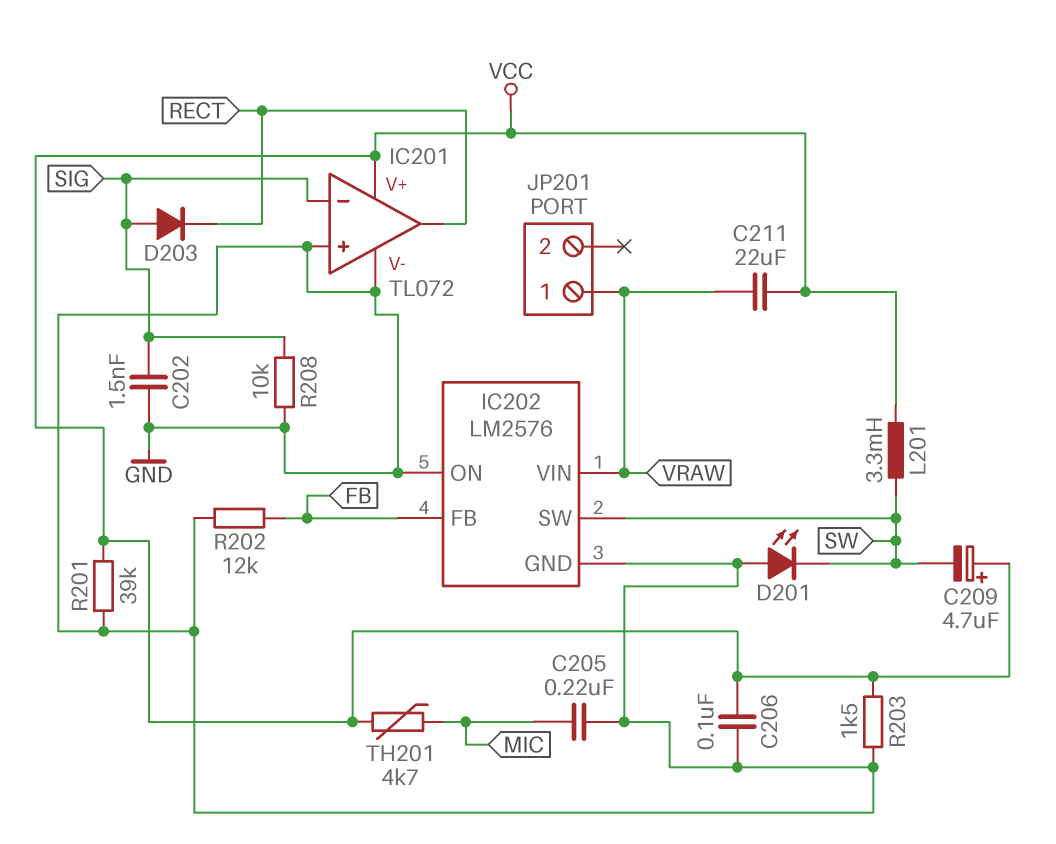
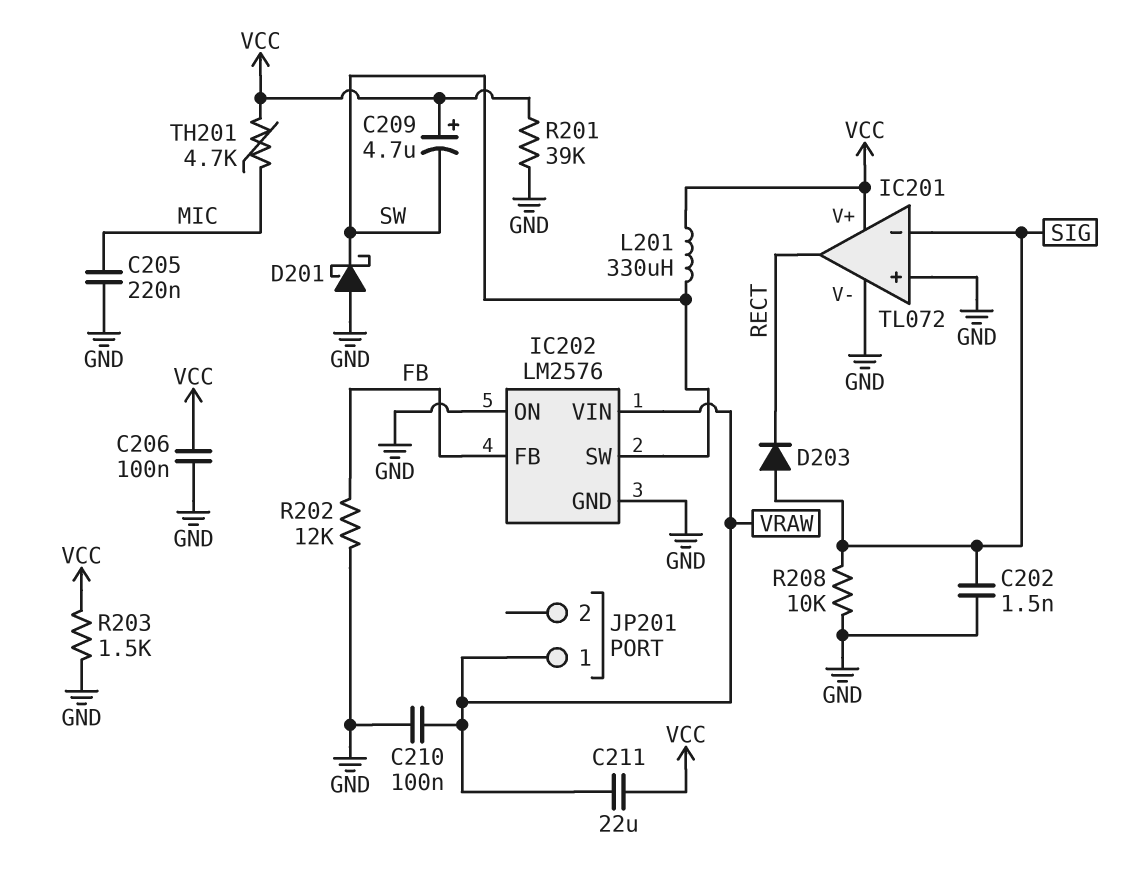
C210: none -> 100nF (GND, VRAW)
D201: LED (A GND, K SW) -> schottky (A GND, K SW)
L201: 3.3mH (SW, VCC) -> 330uH (SW, VCC)

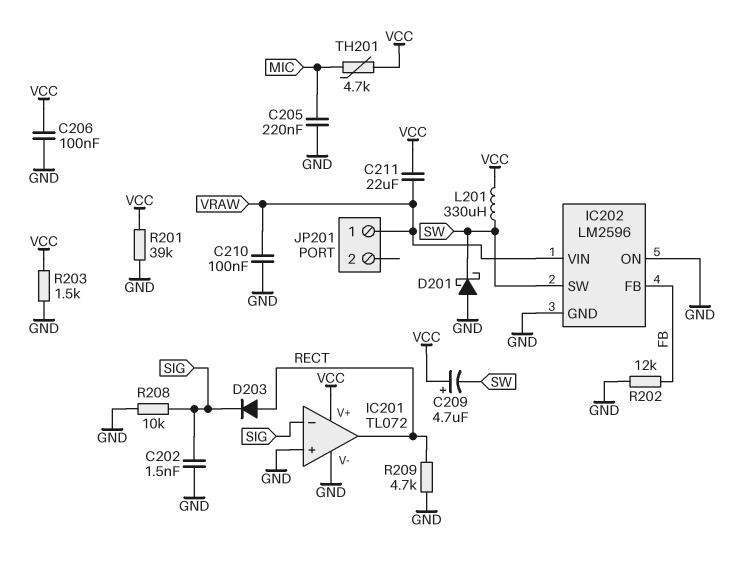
D203: diode (A SIG, K RECT) -> diode (A RECT, K SIG)
IC202: LM2576 -> LM2596
R209: none -> 4.7k (GND, RECT)

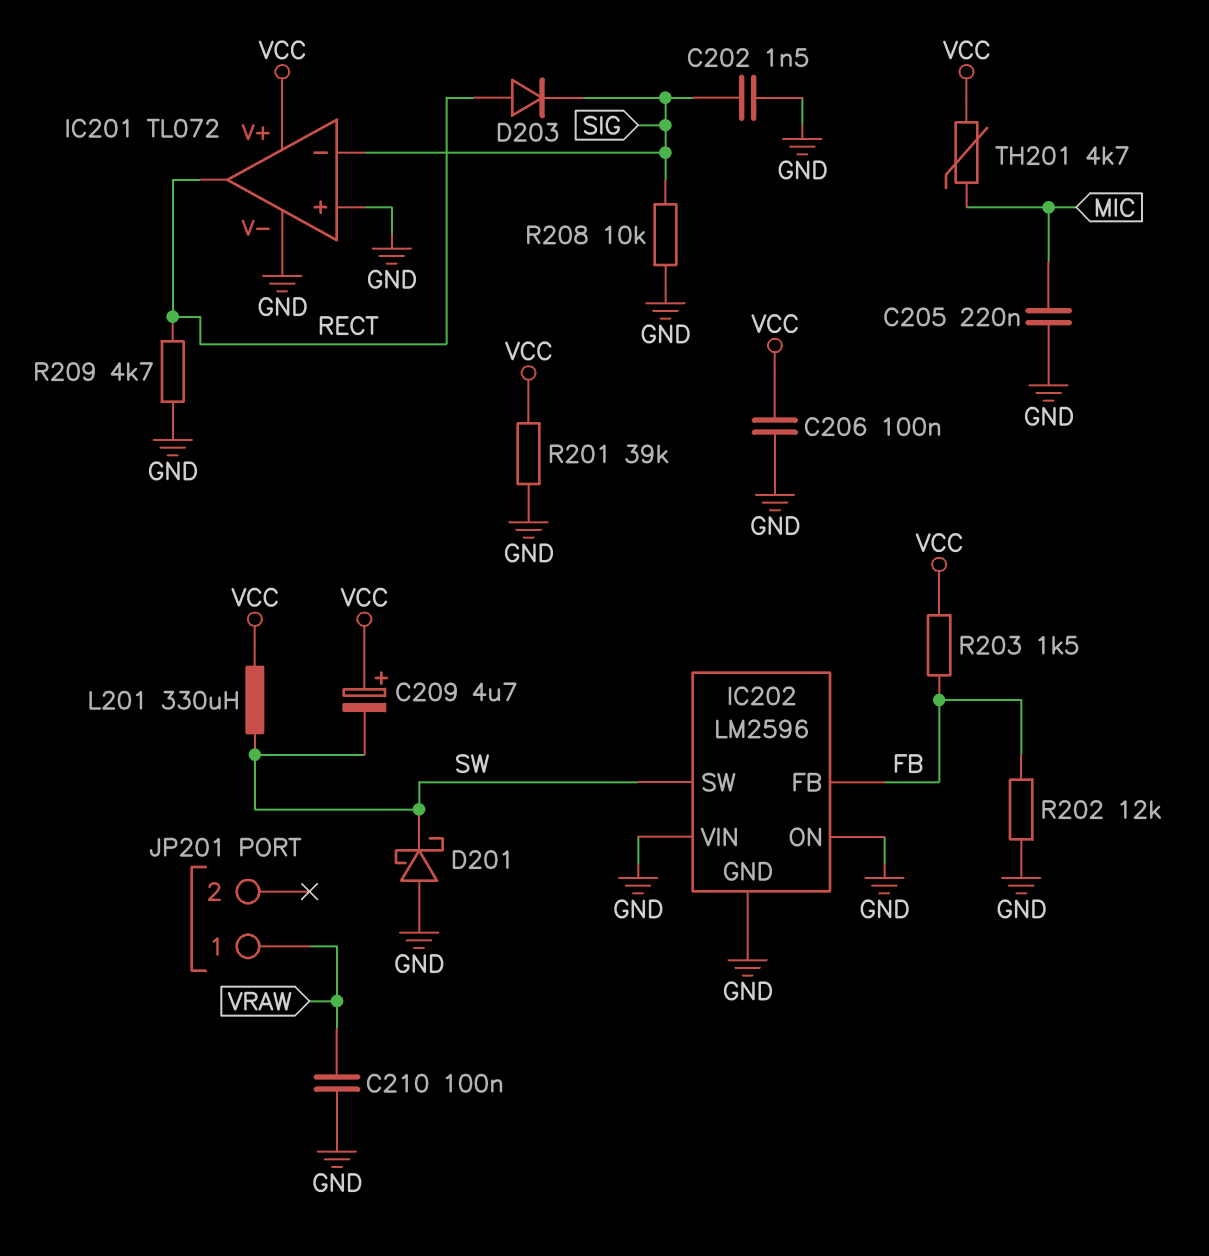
C211: 22uF (VCC, VRAW) -> none
IC202 pin VIN: VRAW -> GND
R203: 1.5k (GND, VCC) -> 1.5k (FB, VCC)

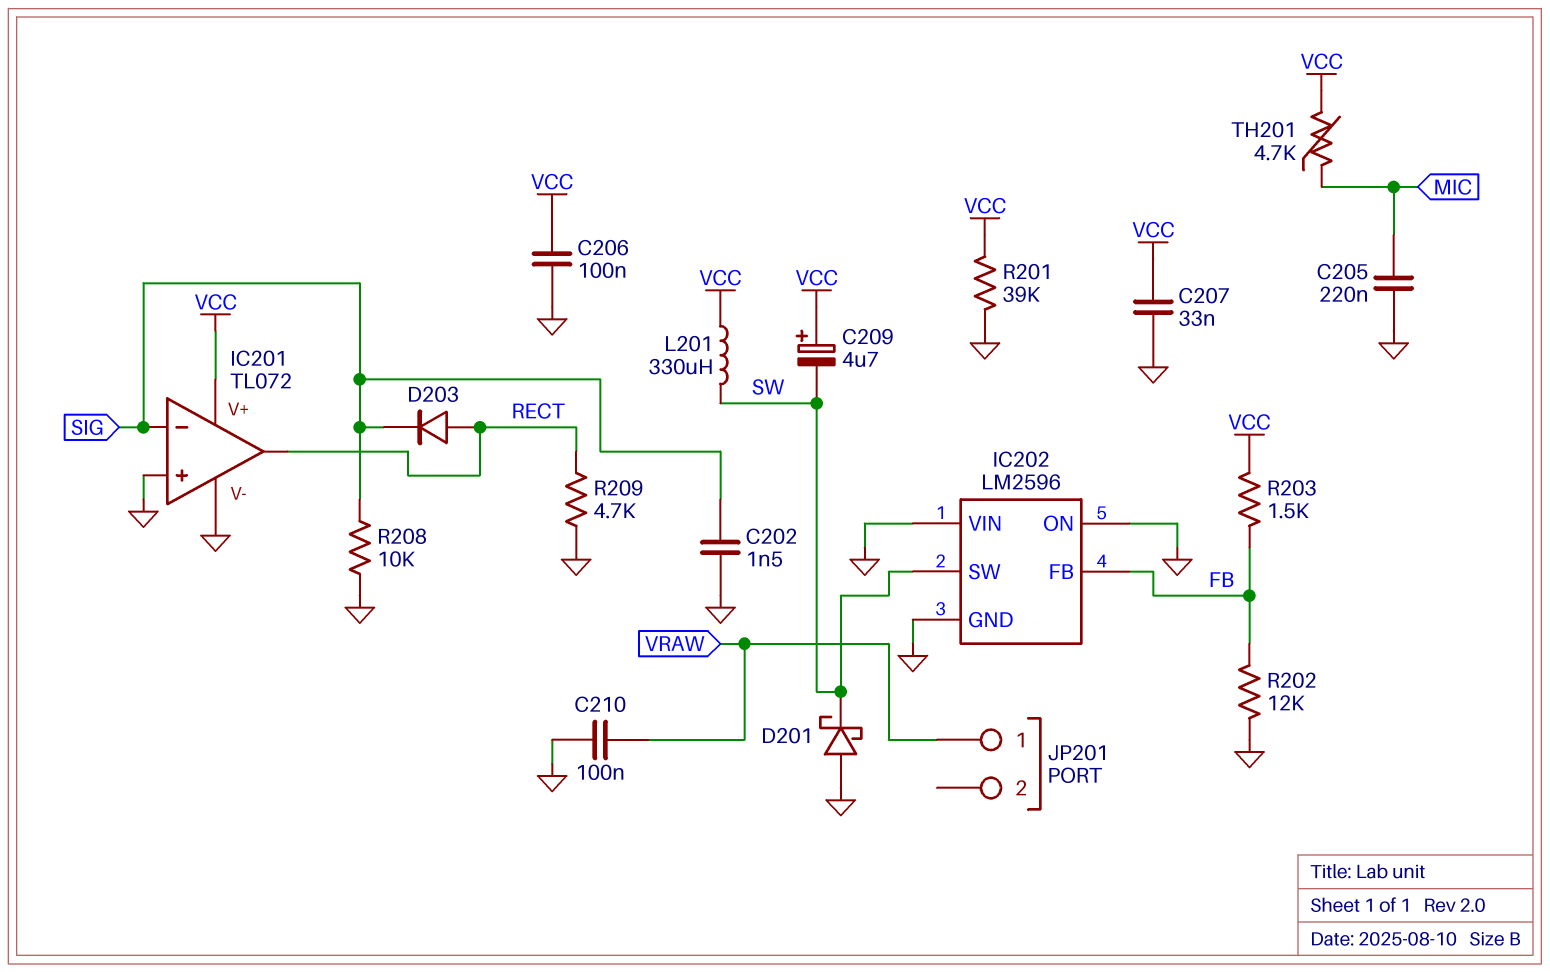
C207: none -> 33nF (GND, VCC)

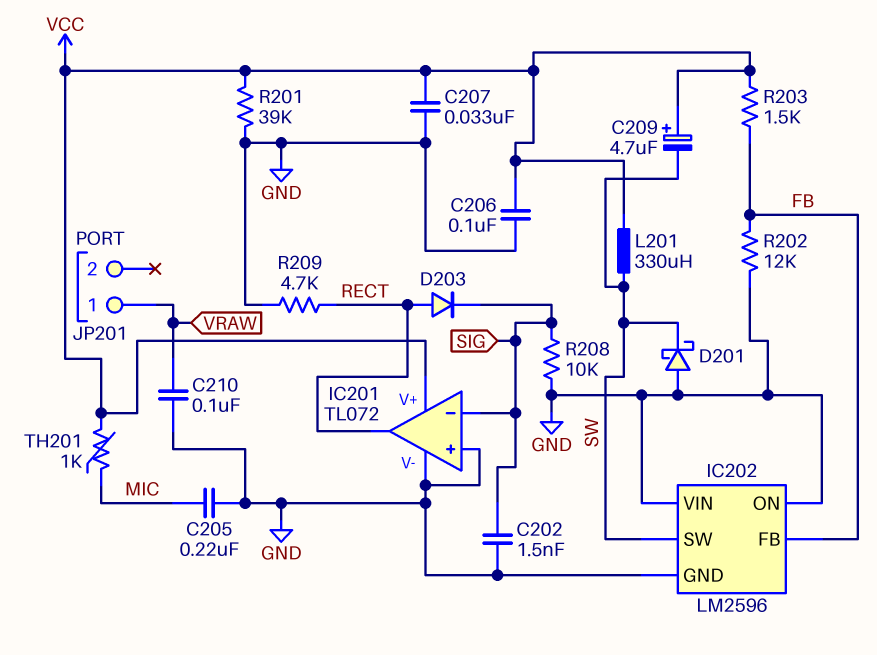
TH201: 4.7k (MIC, VCC) -> 1k (MIC, VCC)

